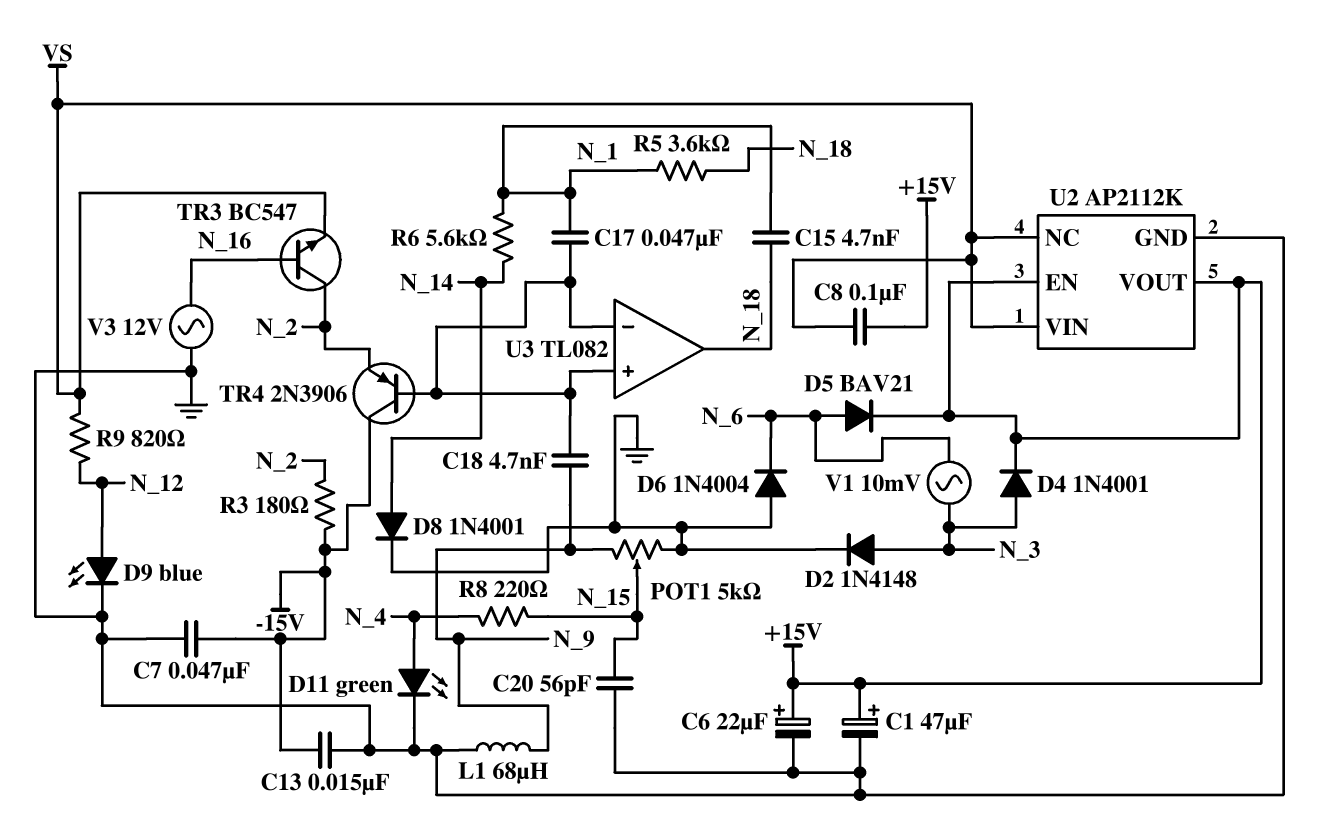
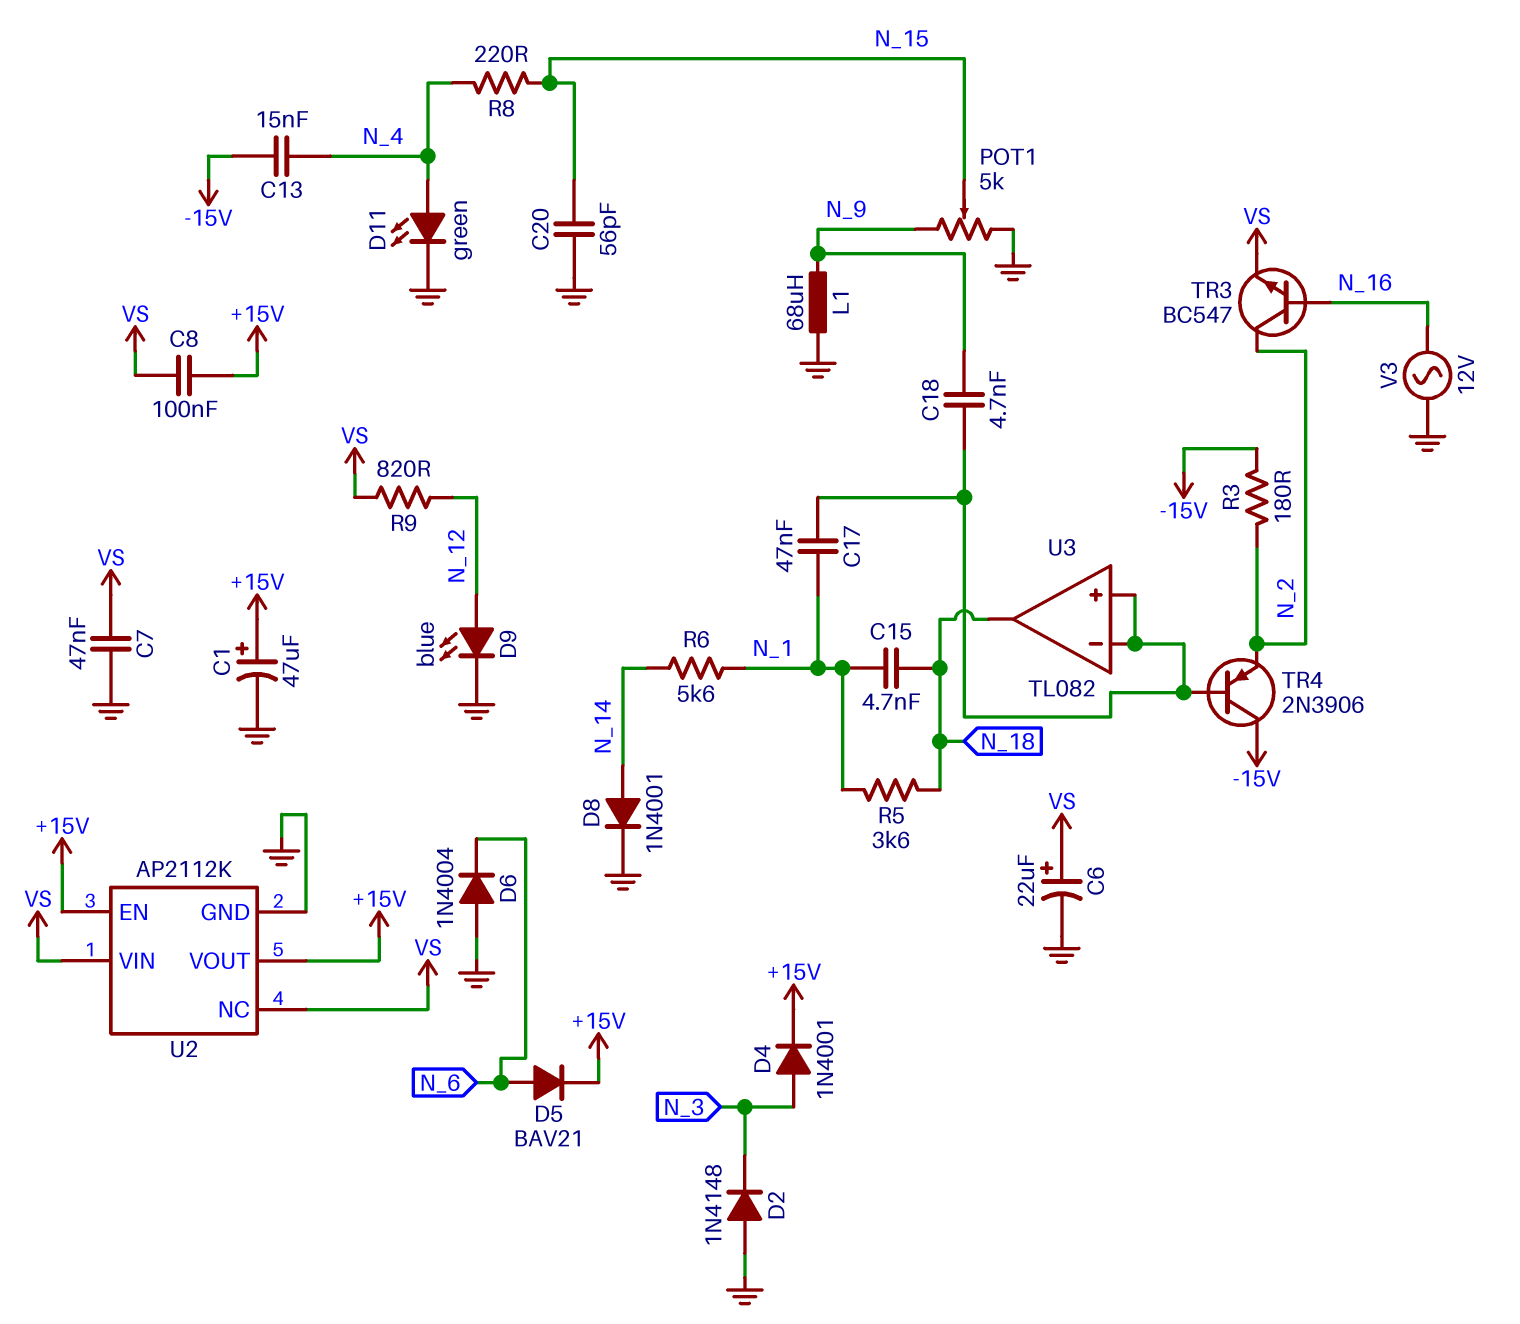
C6: 22uF (plus +15V, minus GND) -> 22uF (plus VS, minus GND)
C7: 47nF (-15V, GND) -> 47nF (GND, VS)
C13: 15nF (-15V, GND) -> 15nF (-15V, N_4)
D2: diode 1N4148 (A N_3, K GND) -> diode 1N4148 (A GND, K N_3)
V1: AC 10mV (N_3, N_6) -> none

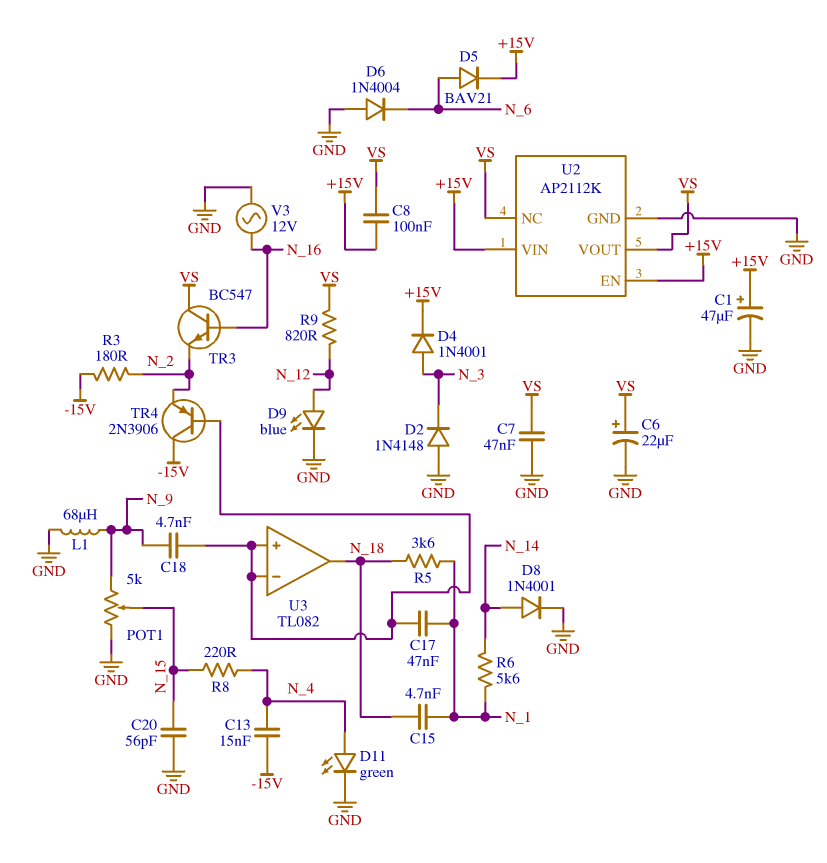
TR3: NPN BC547 (B N_16, C N_2, E VS) -> NPN BC547 (B N_16, C VS, E N_2)
U2 pin VIN: VS -> +15V
U2 pin VOUT: +15V -> VS

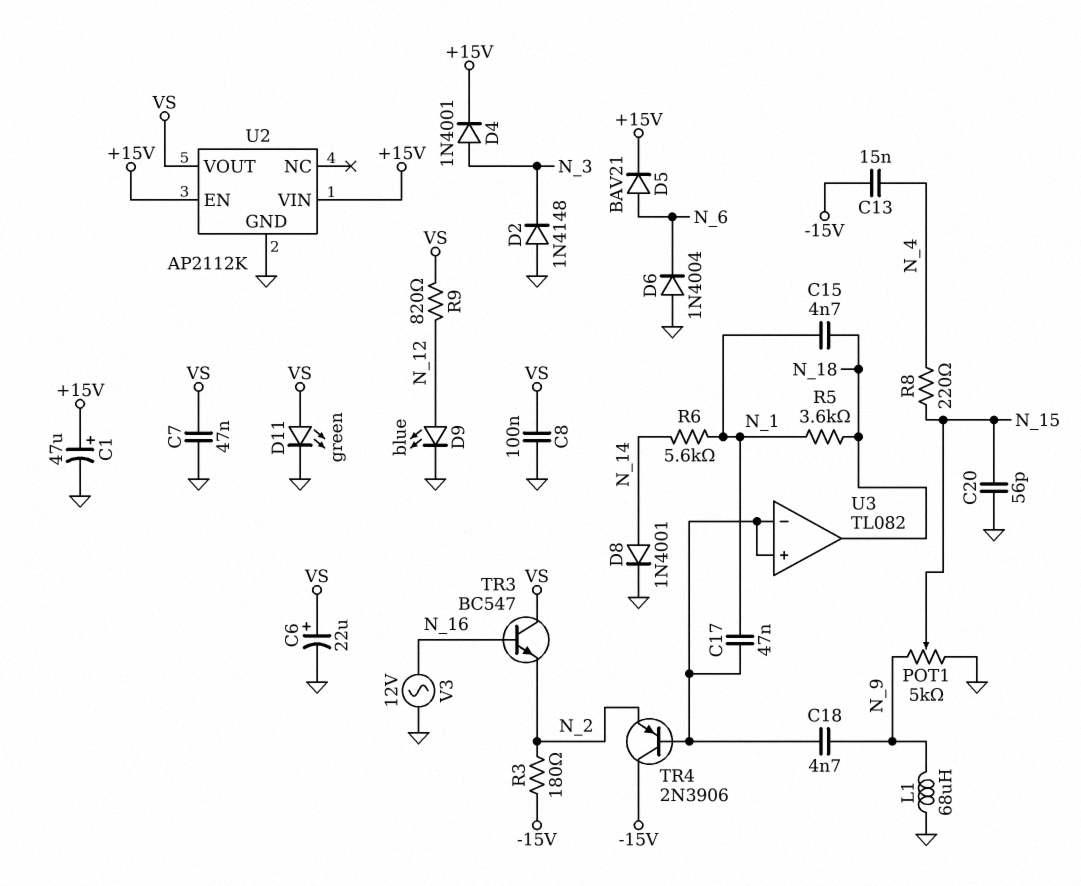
C8: 100nF (+15V, VS) -> 100nF (GND, VS)
D11: LED green (A N_4, K GND) -> LED green (A VS, K GND)
U2 pin NC: VS -> none

